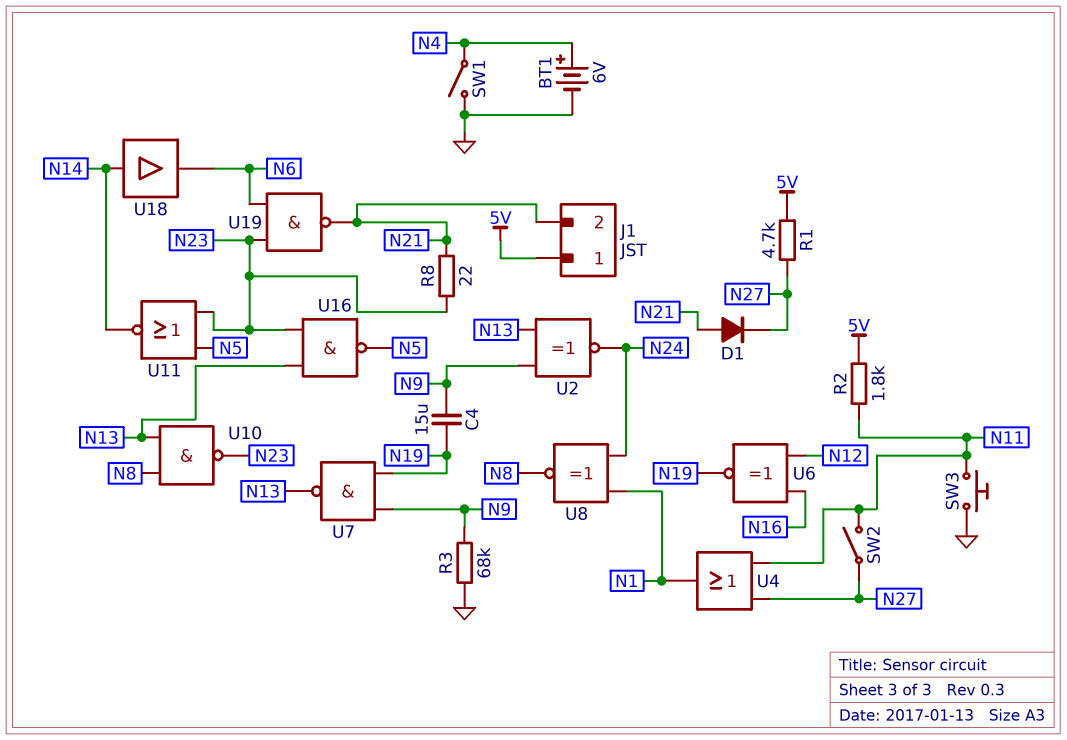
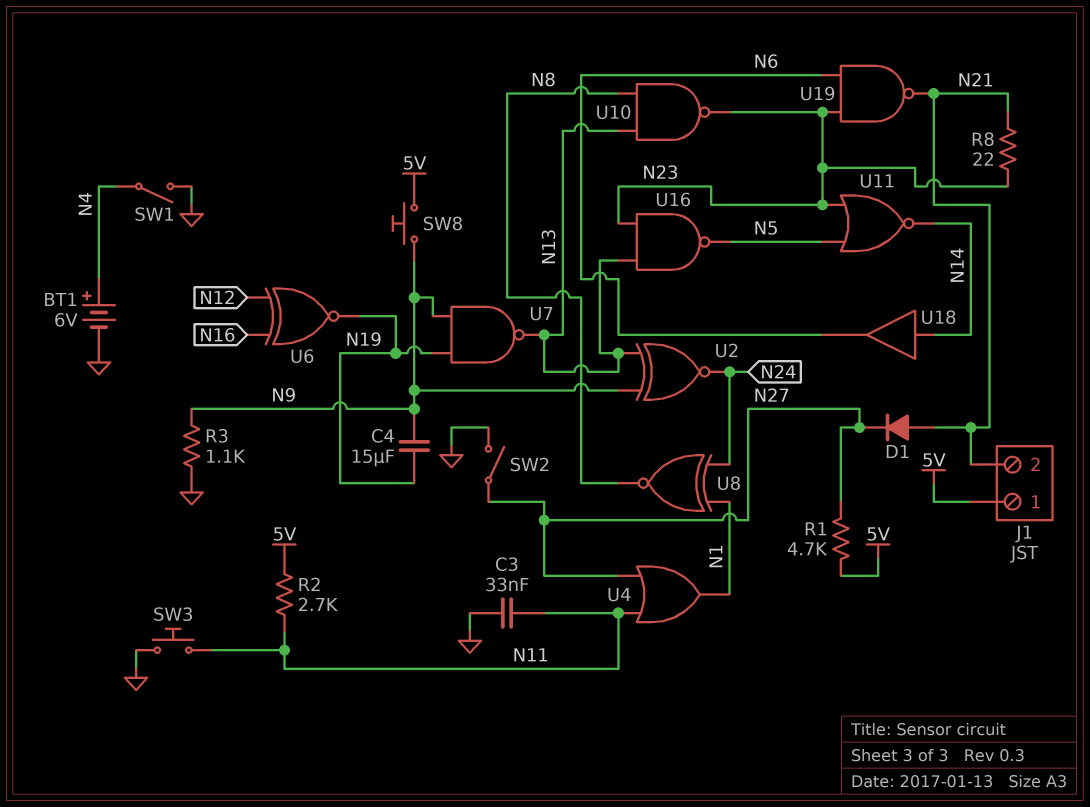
C3: none -> 33nF (GND, N11)
R2: 1.8k (5V, N11) -> 2.7k (5V, N11)
R3: 68k (GND, N9) -> 1.1k (GND, N9)
SW2: switch (N11, N27) -> switch (GND, N27)
SW8: none -> button (5V, N9)

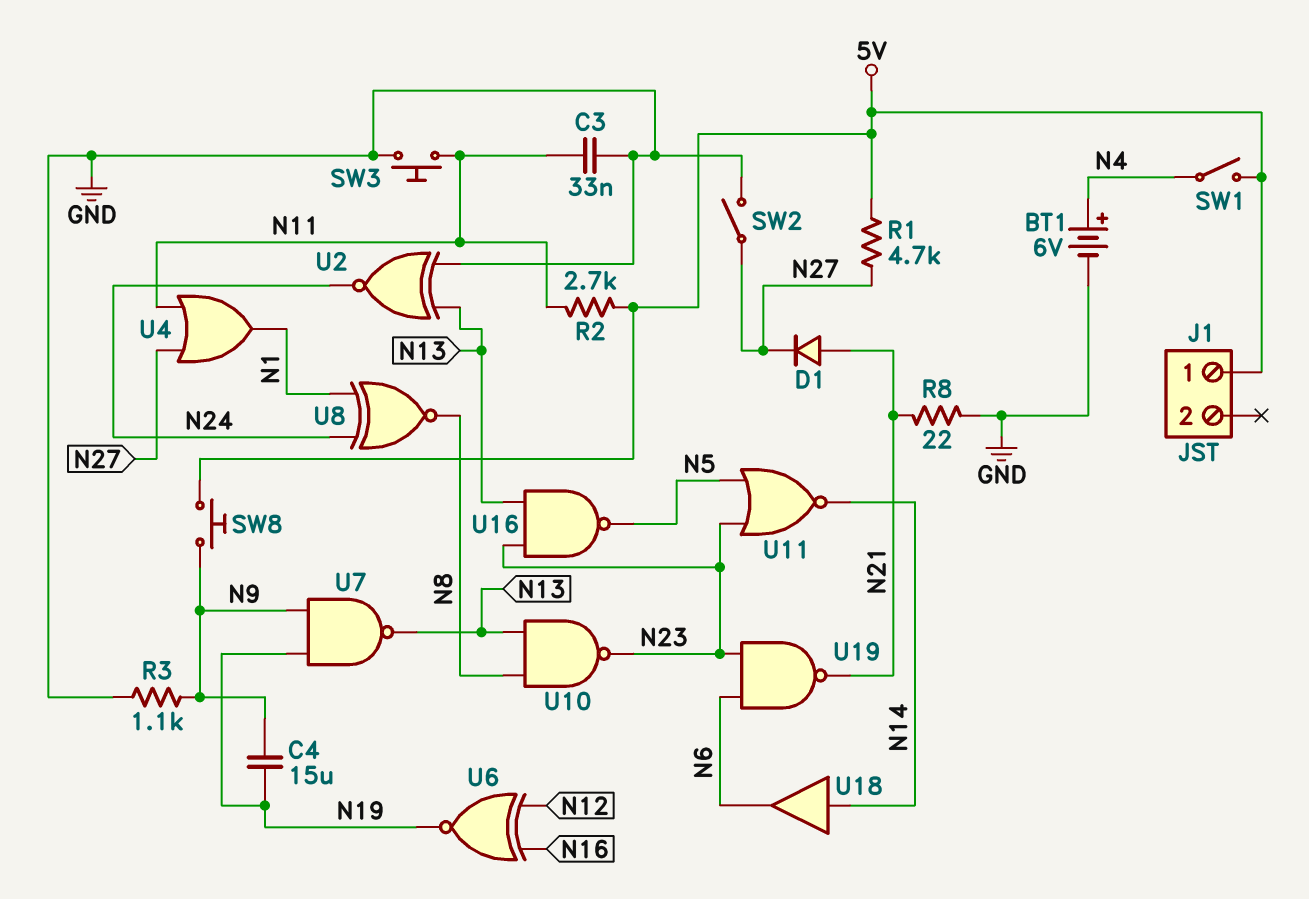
J1 pin 2: N21 -> none
R8: 22 (N21, N23) -> 22 (GND, N21)
SW1: switch (GND, N4) -> switch (5V, N4)
U2: XNOR (in N9, in N13, out N24) -> XNOR (in GND, in N13, out N24)

